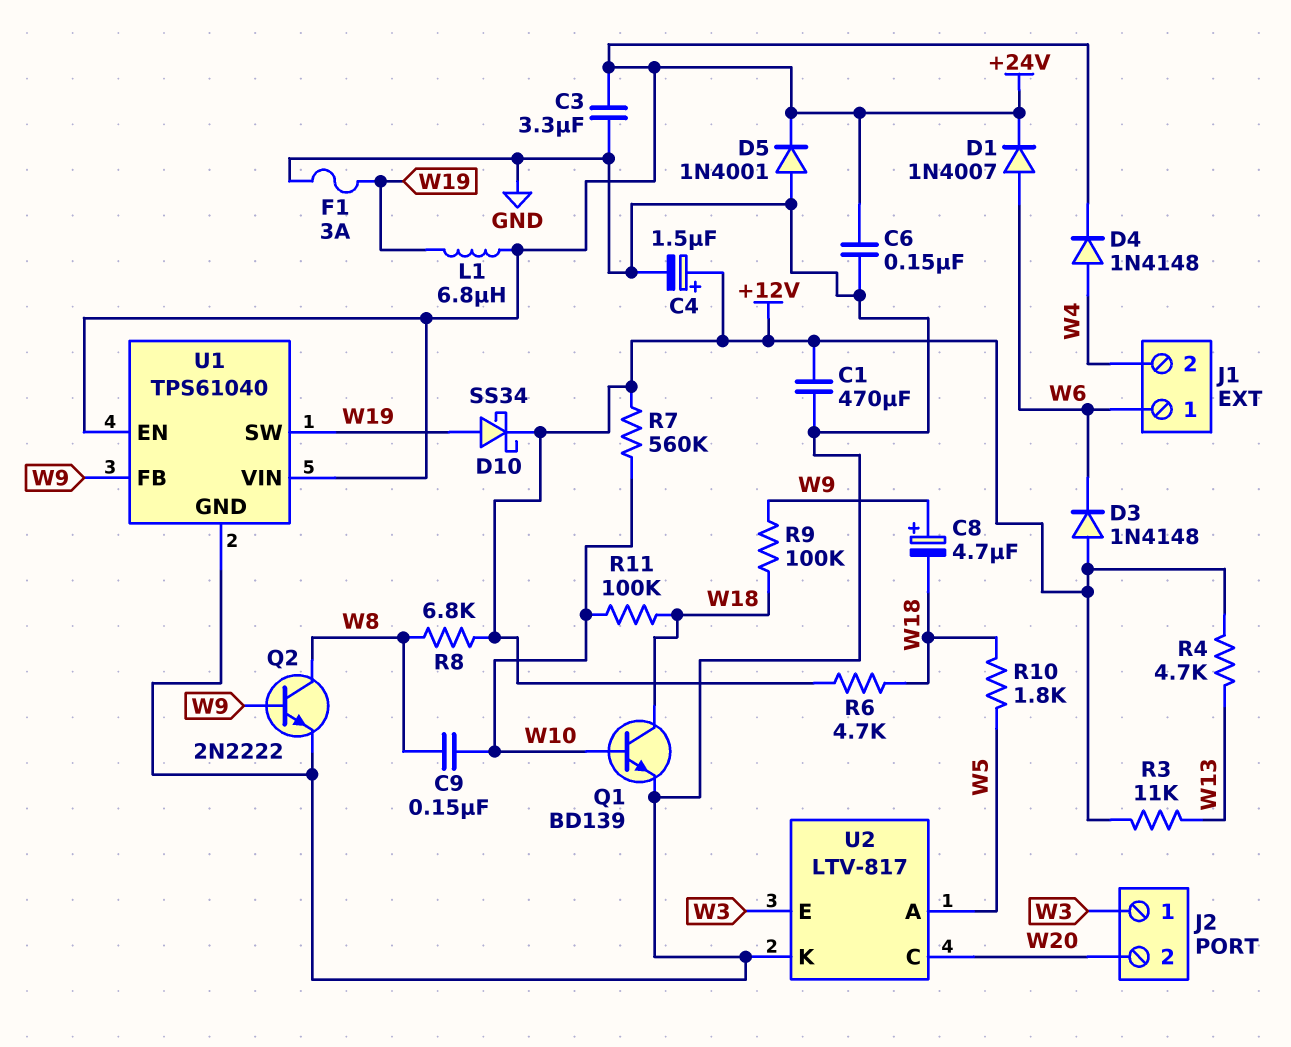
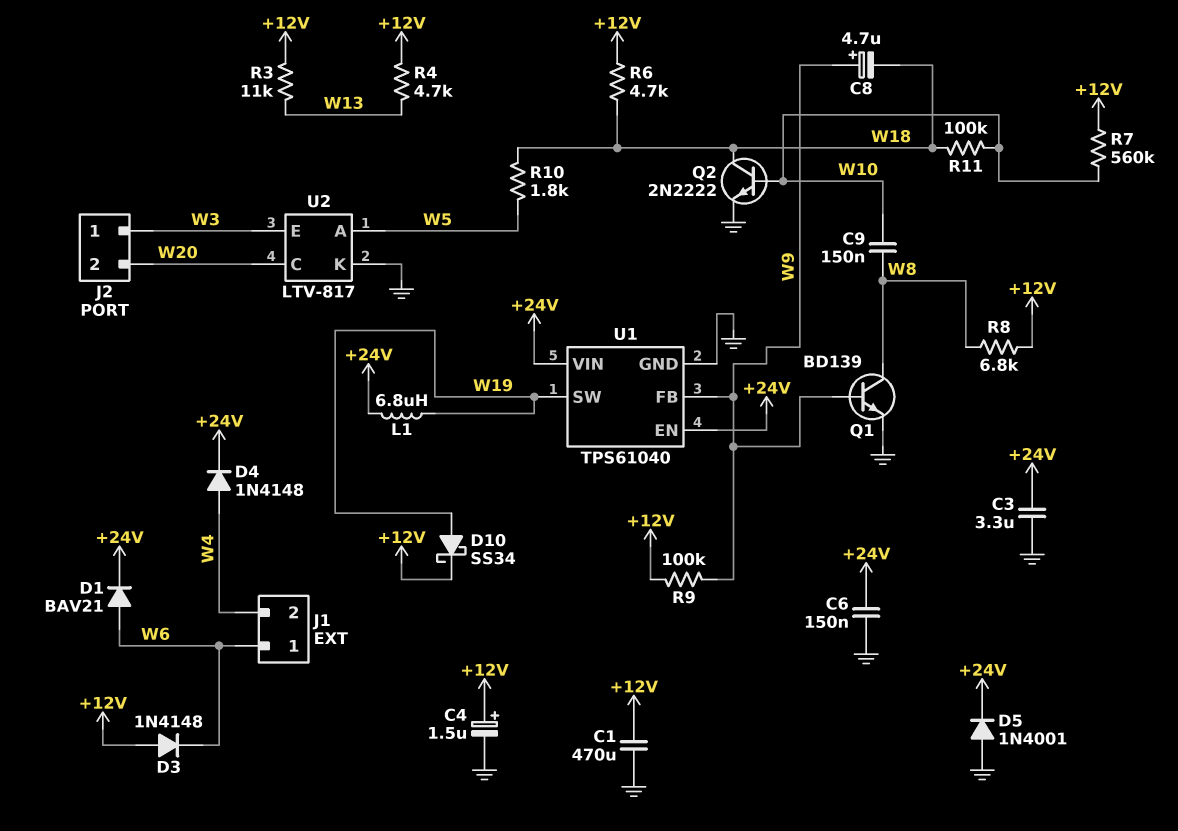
D1: diode 1N4007 (A W6, K +24V) -> diode BAV21 (A W6, K +24V)
F1: 3A (GND, W19) -> none
Q1: NPN BD139 (B W10, C W18, E GND) -> NPN BD139 (B W9, C W8, E GND)
Q2: NPN 2N2222 (B W9, C W8, E GND) -> NPN 2N2222 (B W10, C W18, E GND)
R9: 100k (W9, W18) -> 100k (+12V, W9)

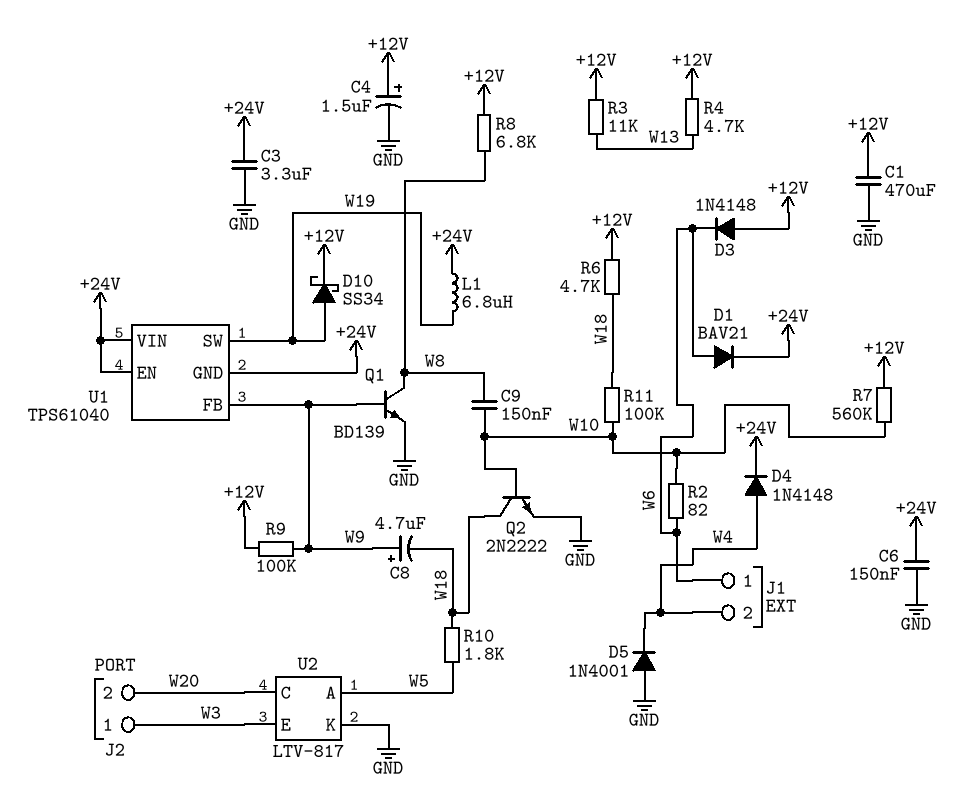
D5: diode 1N4001 (A GND, K +24V) -> diode 1N4001 (A GND, K W4)
R2: none -> 82 (W6, W10)
U1 pin GND: GND -> +24V

